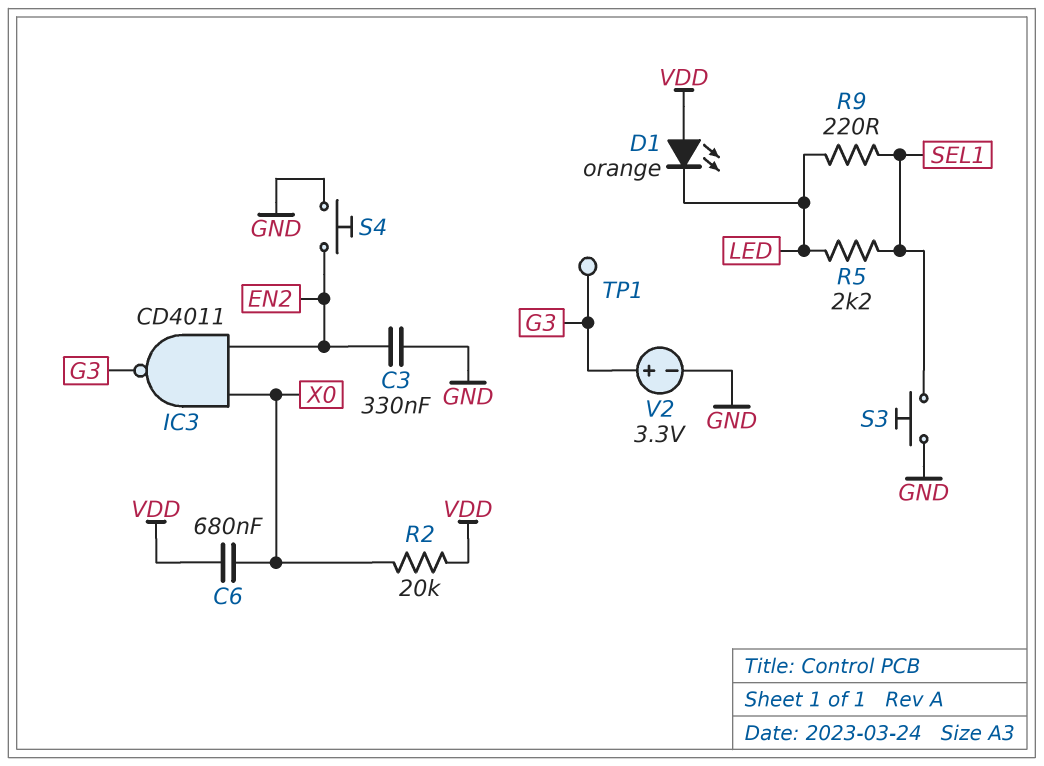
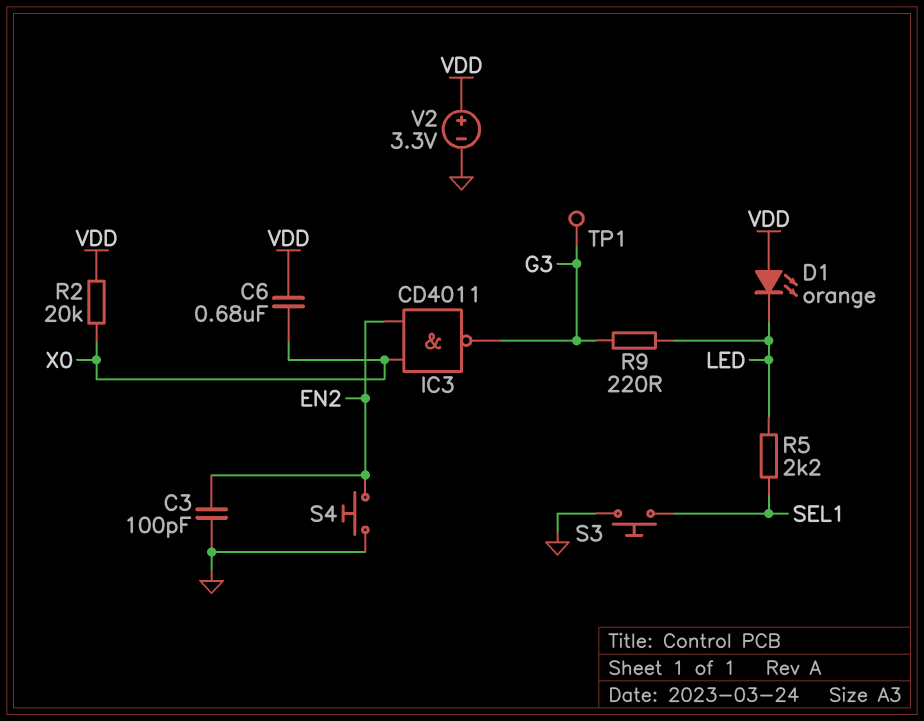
C3: 330nF (EN2, GND) -> 100pF (EN2, GND)
R9: 220 (LED, SEL1) -> 220 (G3, LED)
V2: 3.3V (plus G3, minus GND) -> 3.3V (plus VDD, minus GND)

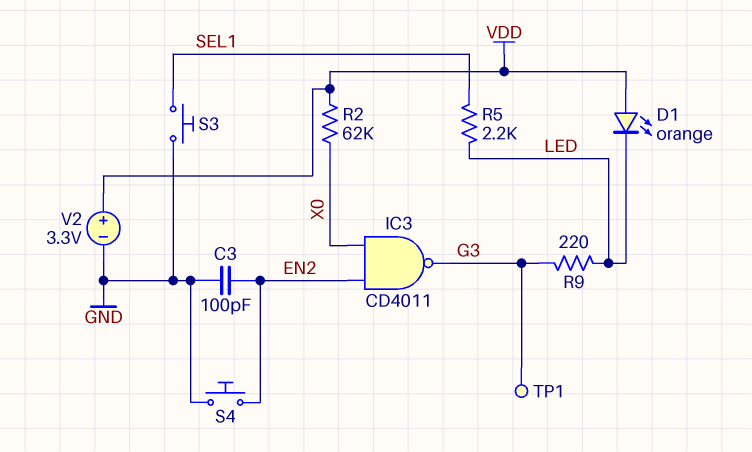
C6: 680nF (VDD, X0) -> none
R2: 20k (VDD, X0) -> 62k (VDD, X0)

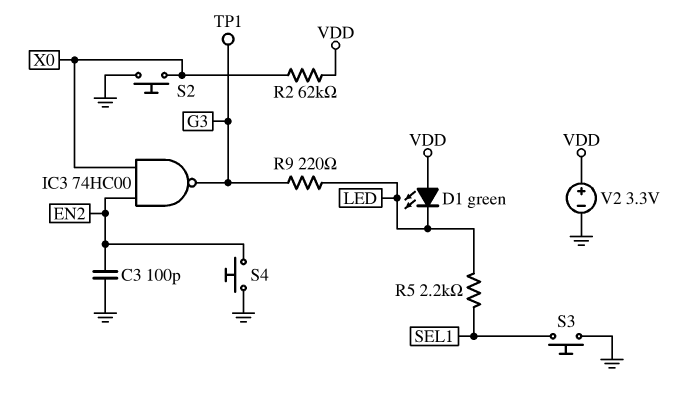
D1: LED orange (A VDD, K LED) -> LED green (A VDD, K LED)
IC3: NAND CD4011 (in EN2, in X0, out G3) -> NAND 74HC00 (in EN2, in X0, out G3)
S2: none -> button (GND, X0)

